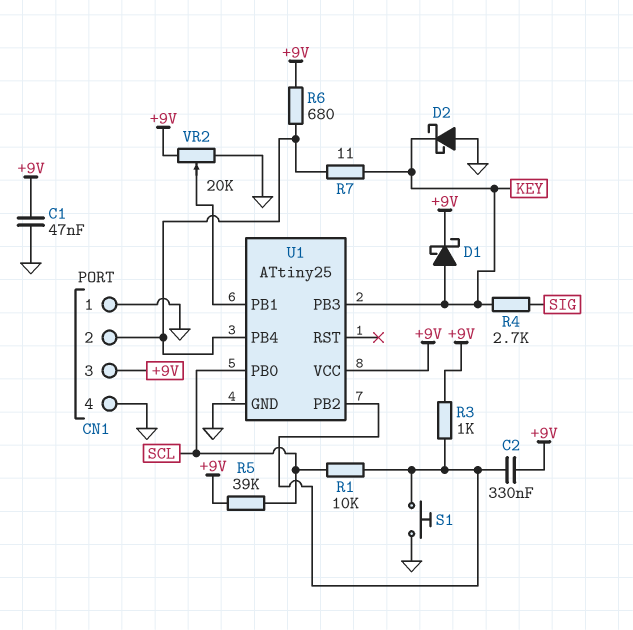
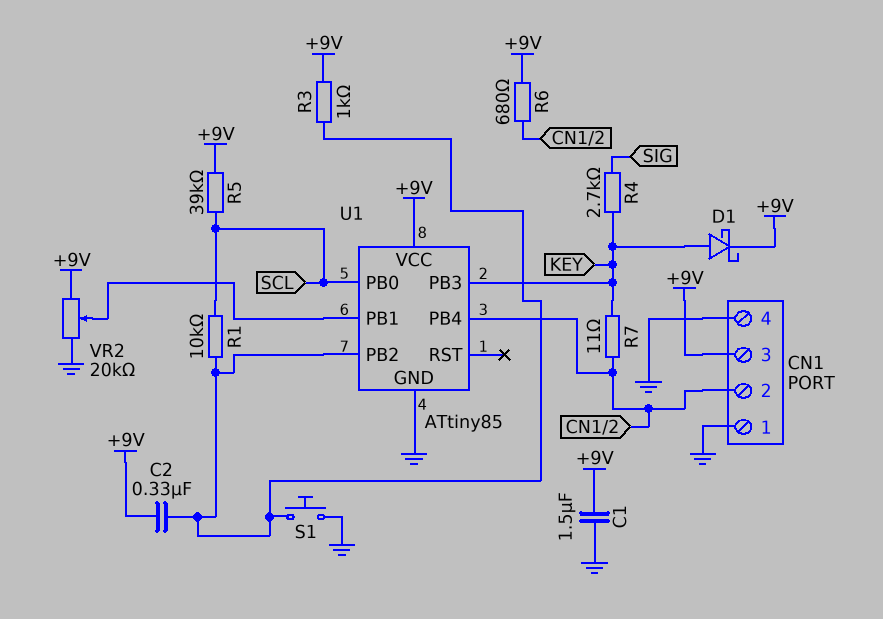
C1: 47nF (+9V, GND) -> 1.5uF (+9V, GND)
D2: schottky (A GND, K KEY) -> none
U1: ATtiny25 -> ATtiny85

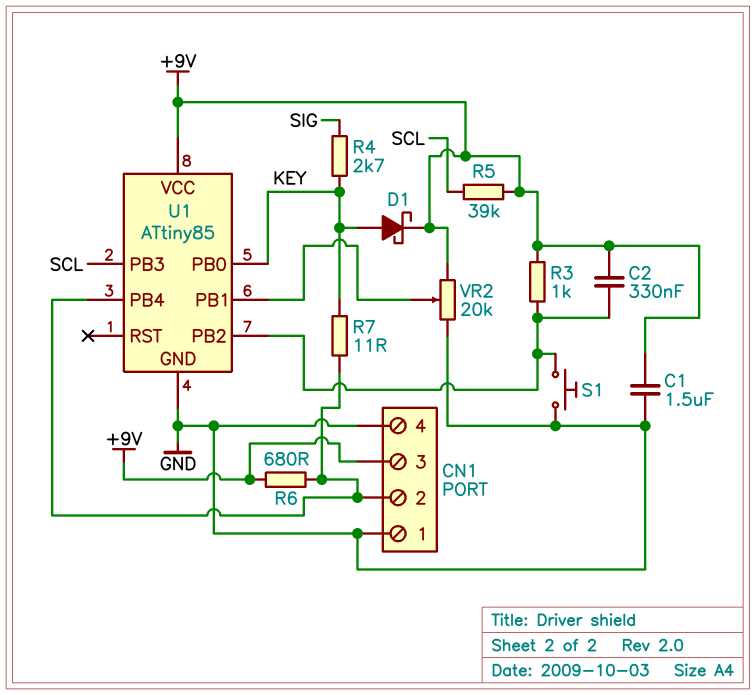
R1: 10k (SCL, U1/PB2) -> none
U1 pin PB0: SCL -> KEY
U1 pin PB3: KEY -> SCL

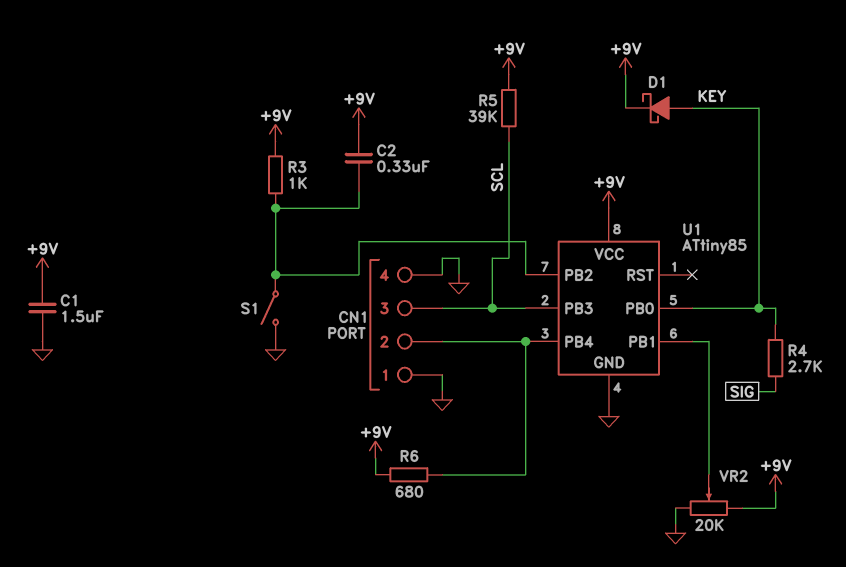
CN1 pin 3: +9V -> SCL
R7: 11 (CN1/2, KEY) -> none
S1: button (GND, U1/PB2) -> switch (GND, U1/PB2)

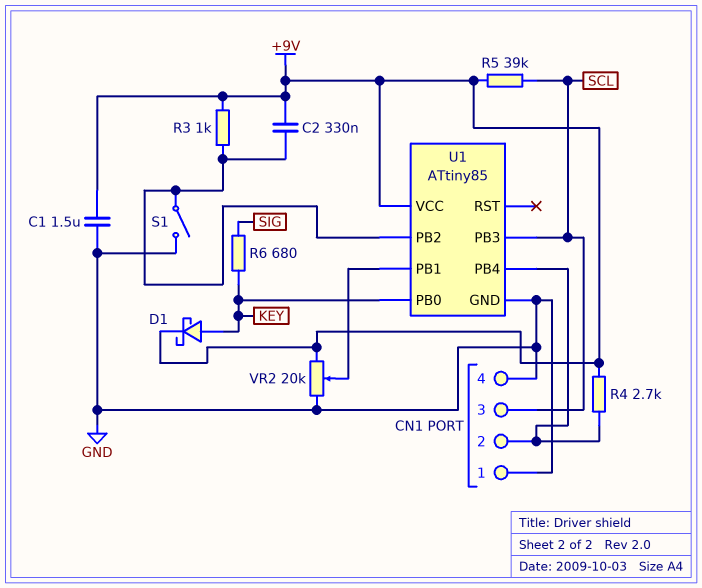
R4: 2.7k (KEY, SIG) -> 2.7k (+9V, CN1/2)
R6: 680 (+9V, CN1/2) -> 680 (KEY, SIG)

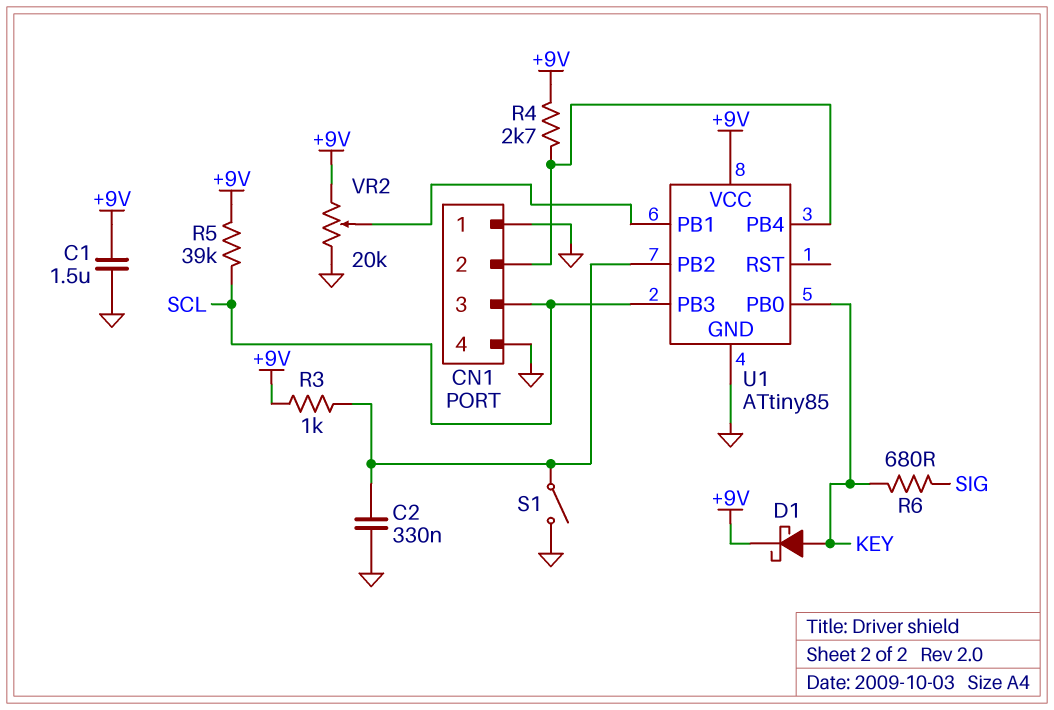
C2: 330nF (+9V, U1/PB2) -> 330nF (GND, U1/PB2)

